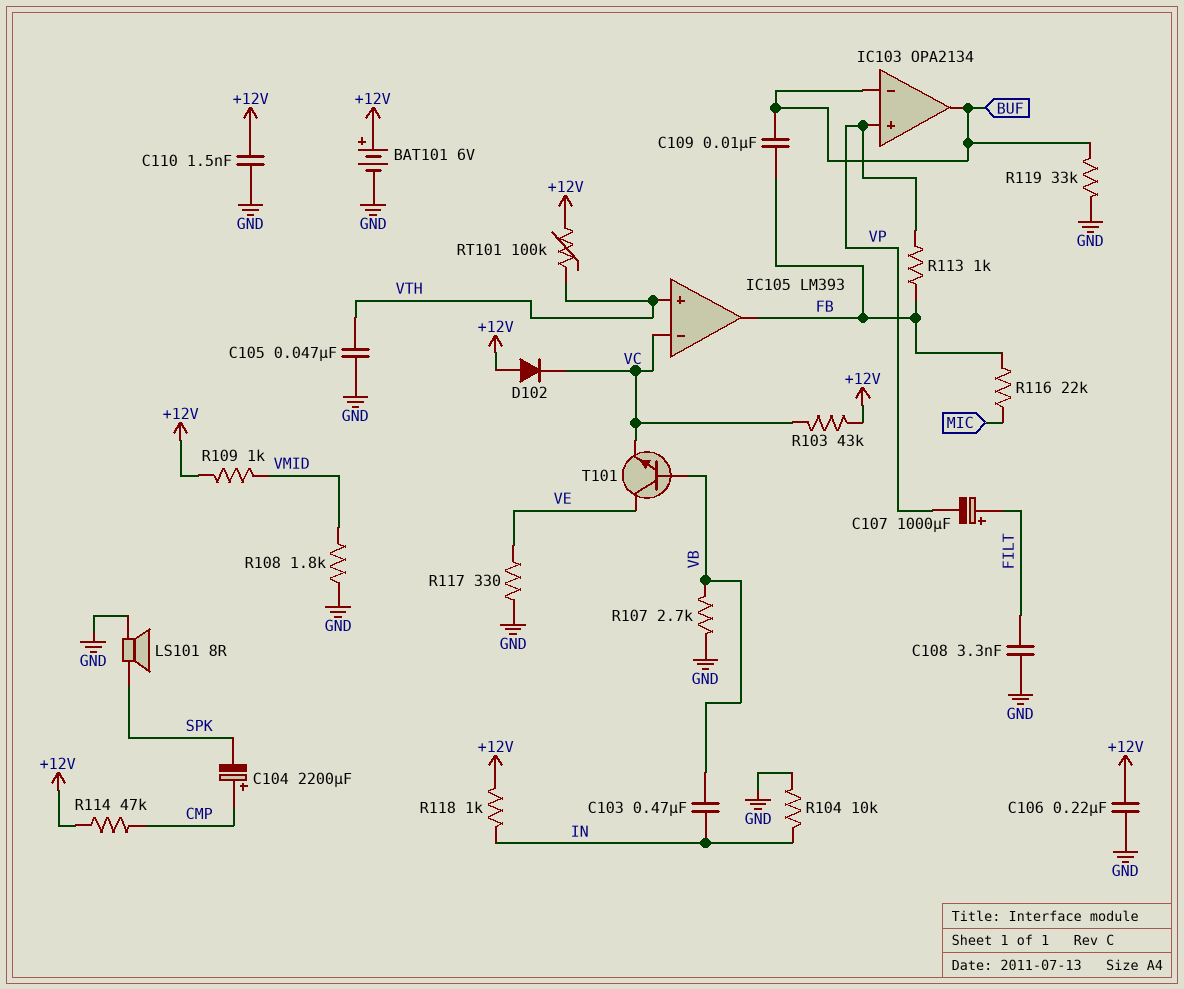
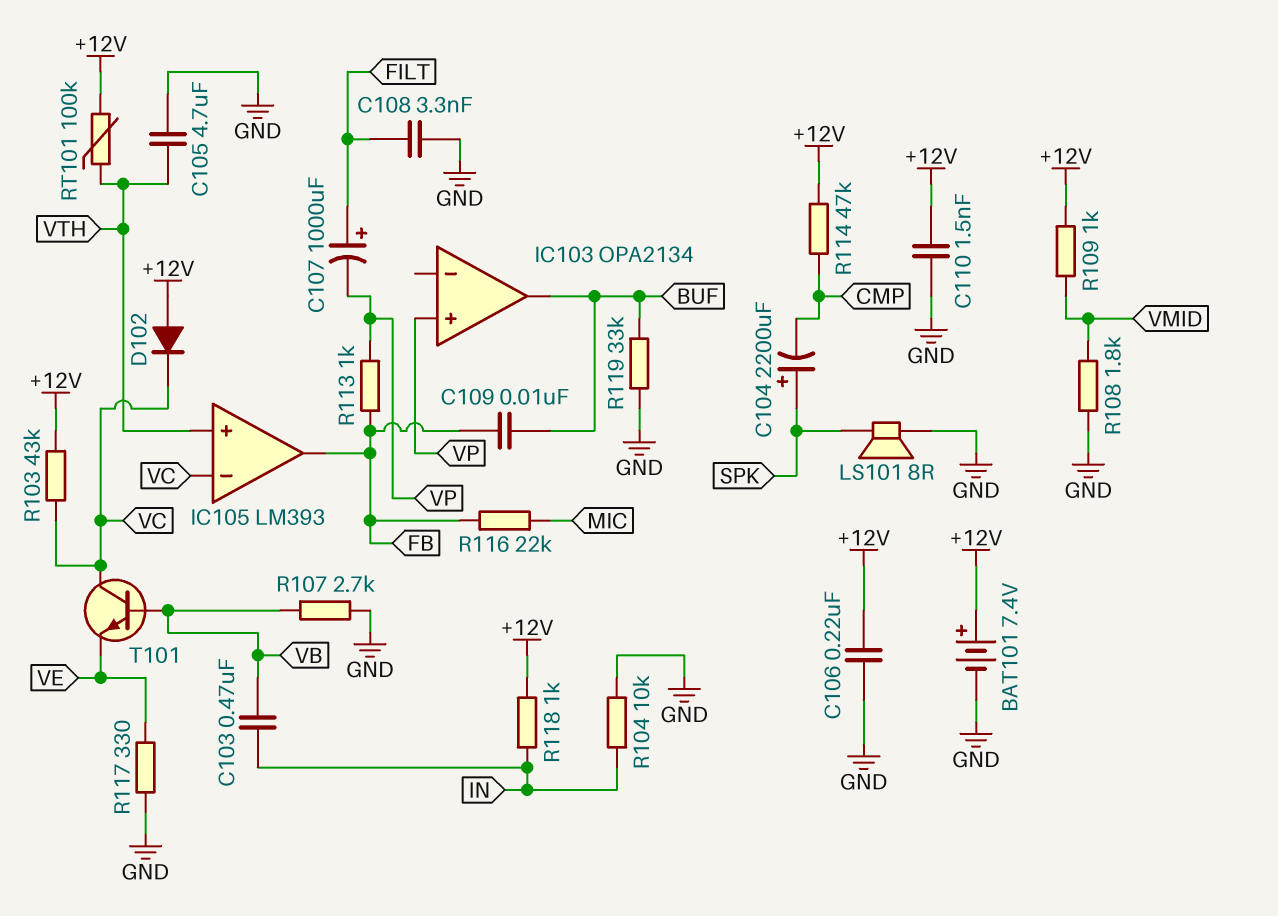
BAT101: 6V (plus +12V, minus GND) -> 7.4V (plus +12V, minus GND)
C104: 2200uF (plus CMP, minus SPK) -> 2200uF (plus SPK, minus CMP)
C105: 47nF (GND, VTH) -> 4.7uF (GND, VTH)
IC103 pin in-: BUF -> none
T101: NPN (B VB, C VE, E VC) -> NPN (B VB, C VC, E VE)

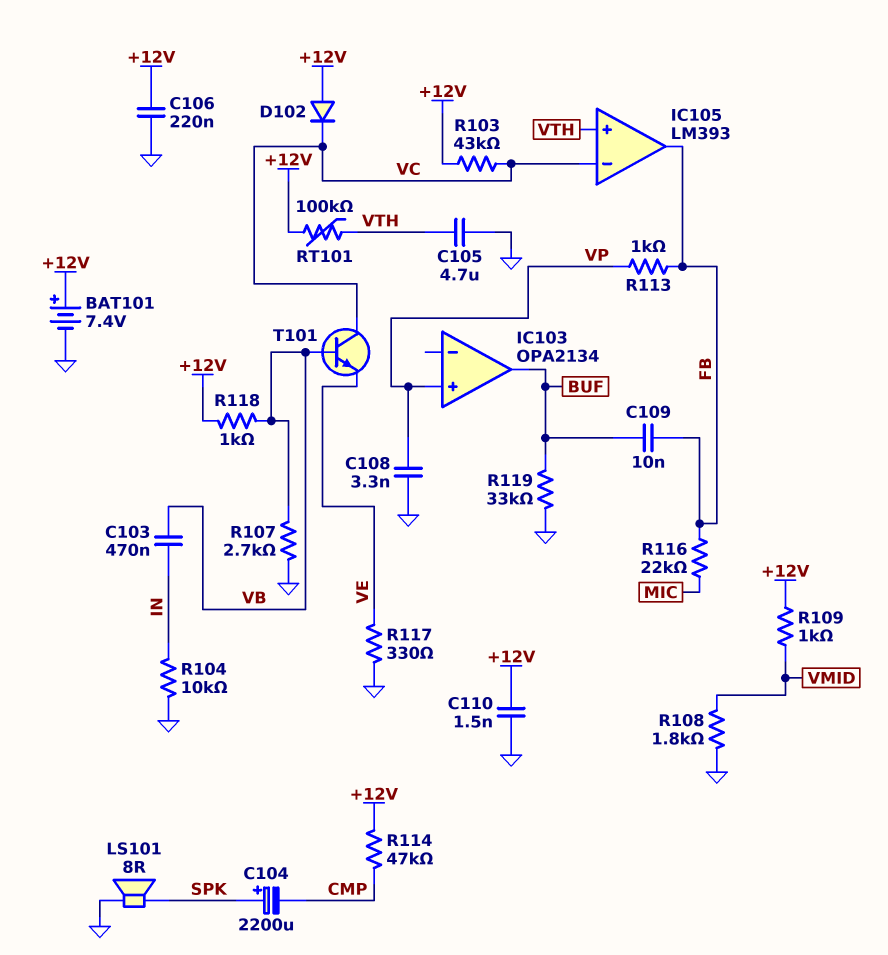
C107: 1000uF (plus FILT, minus VP) -> none
C108: 3.3nF (FILT, GND) -> 3.3nF (GND, VP)
R118: 1k (+12V, IN) -> 1k (+12V, VB)

